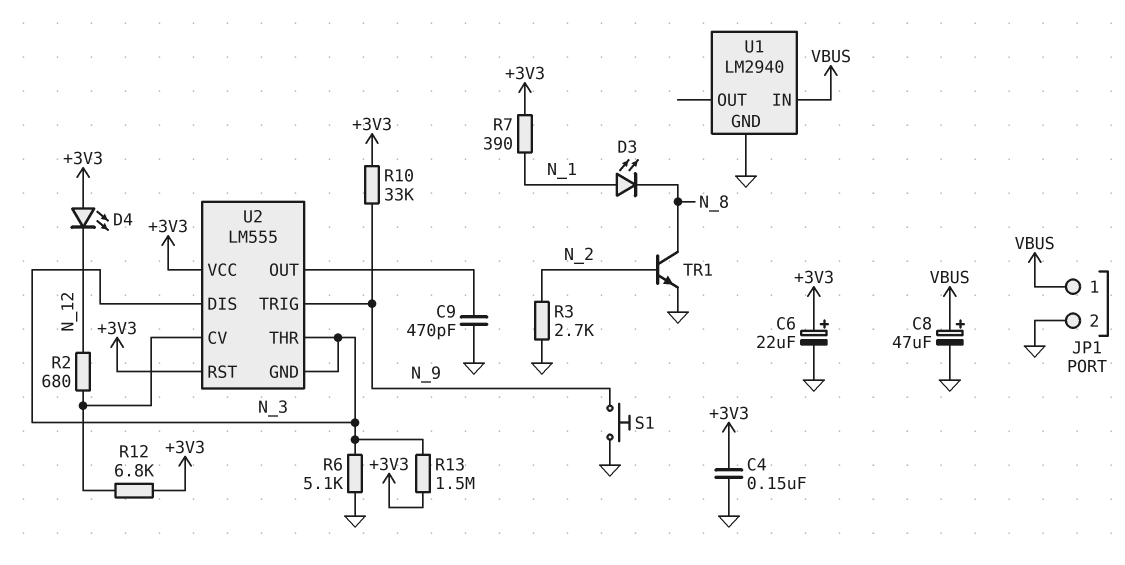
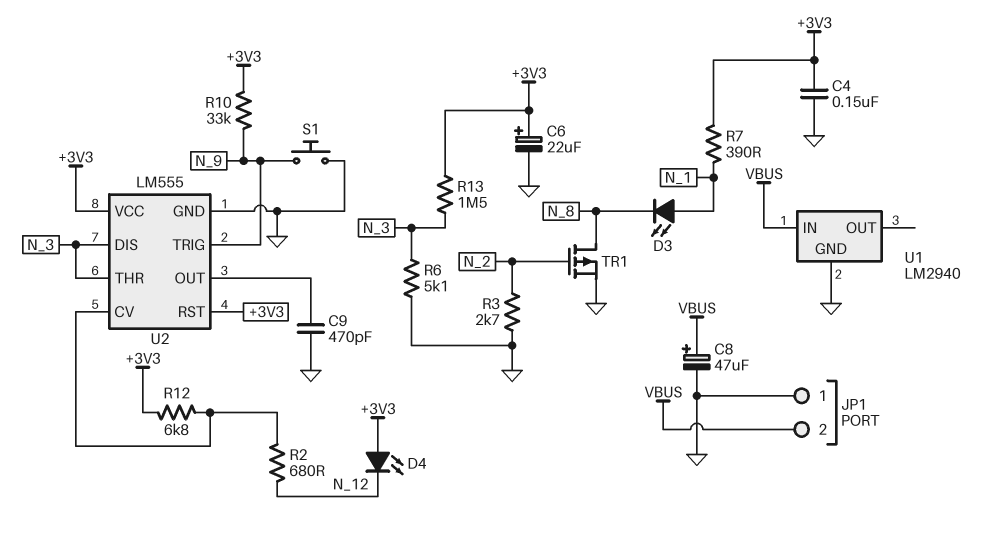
JP1 pin 1: VBUS -> GND
JP1 pin 2: GND -> VBUS
TR1: NPN (B N_2, C N_8, E GND) -> PMOS (G N_2, D N_8, S GND)
U2 pin GND: N_3 -> GND

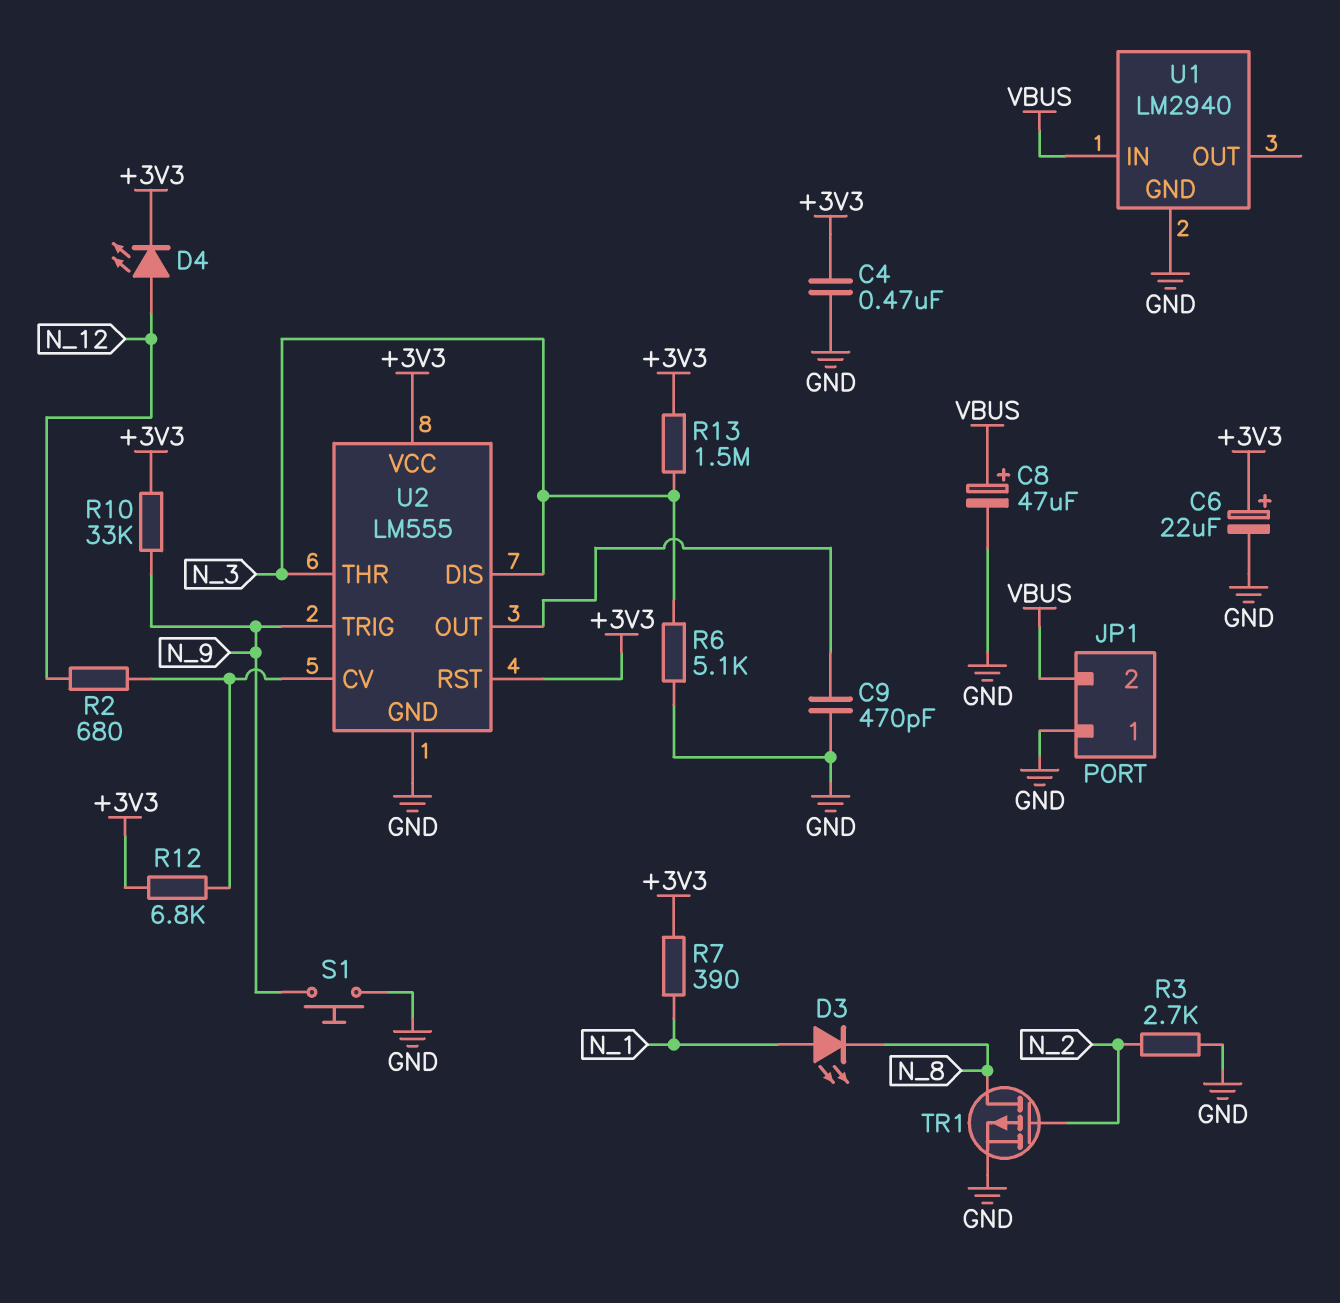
C4: 150nF (+3V3, GND) -> 470nF (+3V3, GND)
D4: LED (A +3V3, K N_12) -> LED (A N_12, K +3V3)

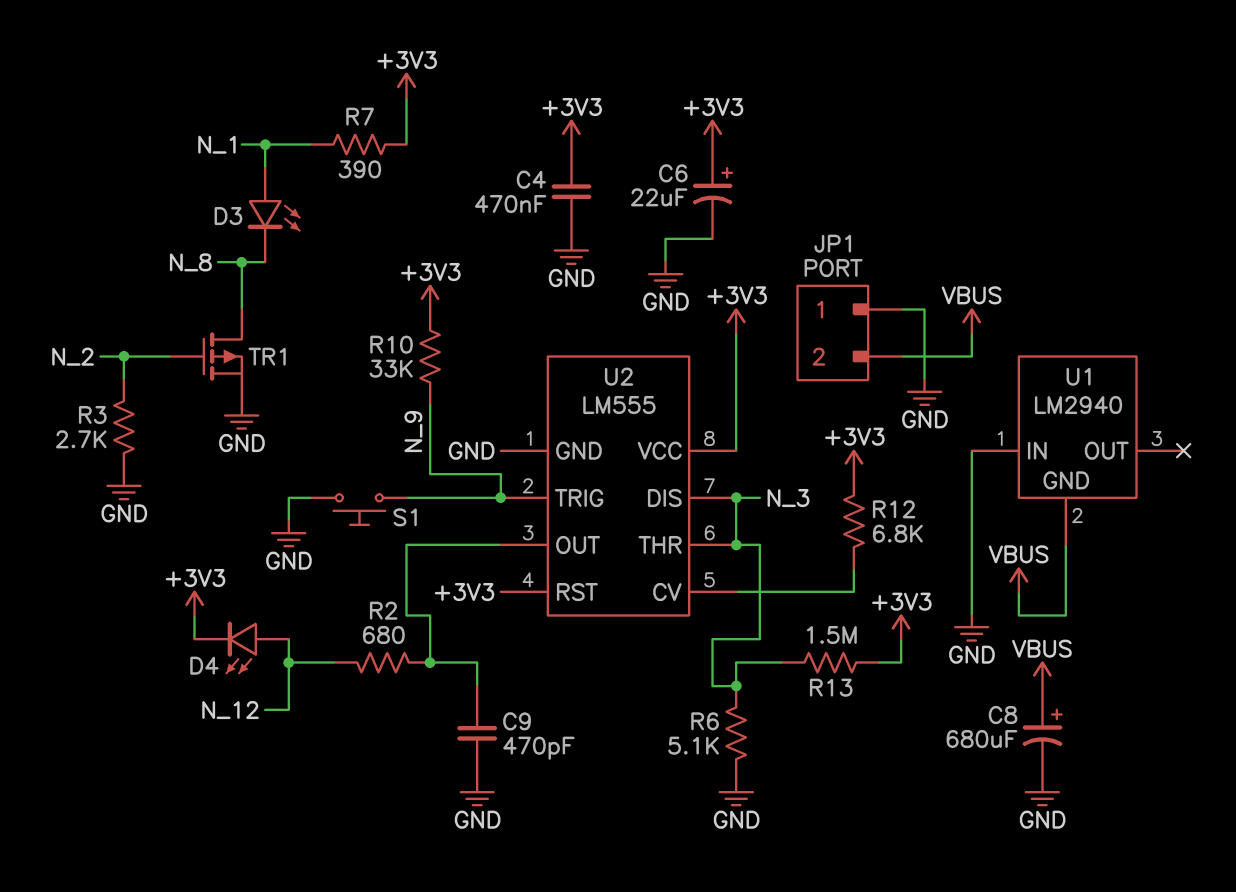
C8: 47uF (plus VBUS, minus GND) -> 680uF (plus VBUS, minus GND)
R2: 680 (N_12, U2/CV) -> 680 (N_12, U2/OUT)
U1 pin GND: GND -> VBUS
U1 pin IN: VBUS -> GND

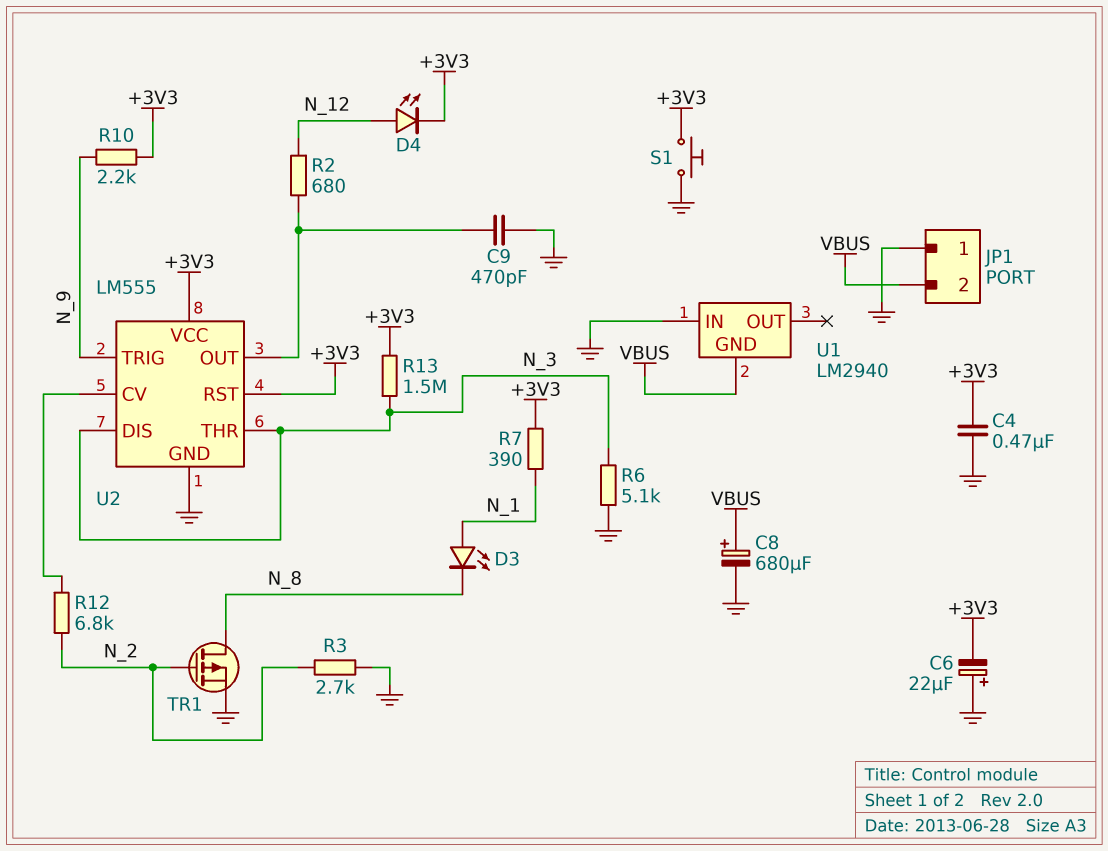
C6: 22uF (plus +3V3, minus GND) -> 22uF (plus GND, minus +3V3)
R10: 33k (+3V3, N_9) -> 2.2k (+3V3, N_9)
R12: 6.8k (+3V3, U2/CV) -> 6.8k (N_2, U2/CV)
S1: button (GND, N_9) -> button (+3V3, GND)

